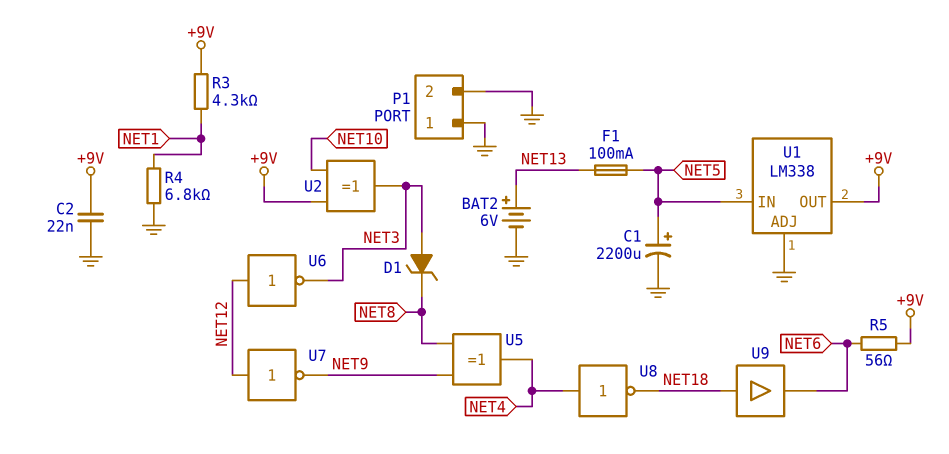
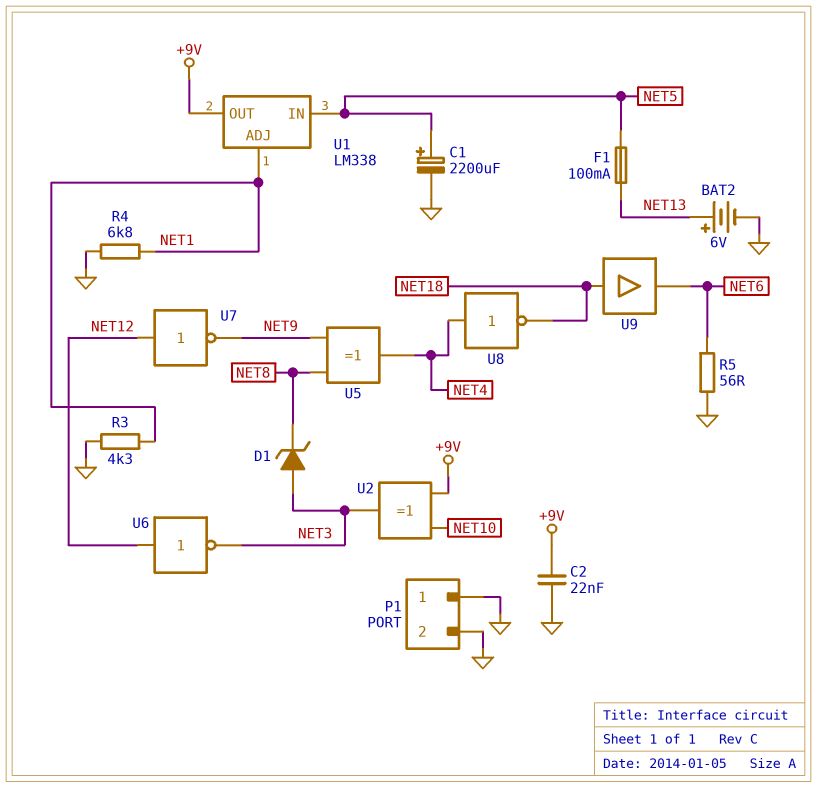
R3: 4.3k (+9V, NET1) -> 4.3k (GND, NET1)
R5: 56 (+9V, NET6) -> 56 (GND, NET6)
U1 pin ADJ: GND -> NET1

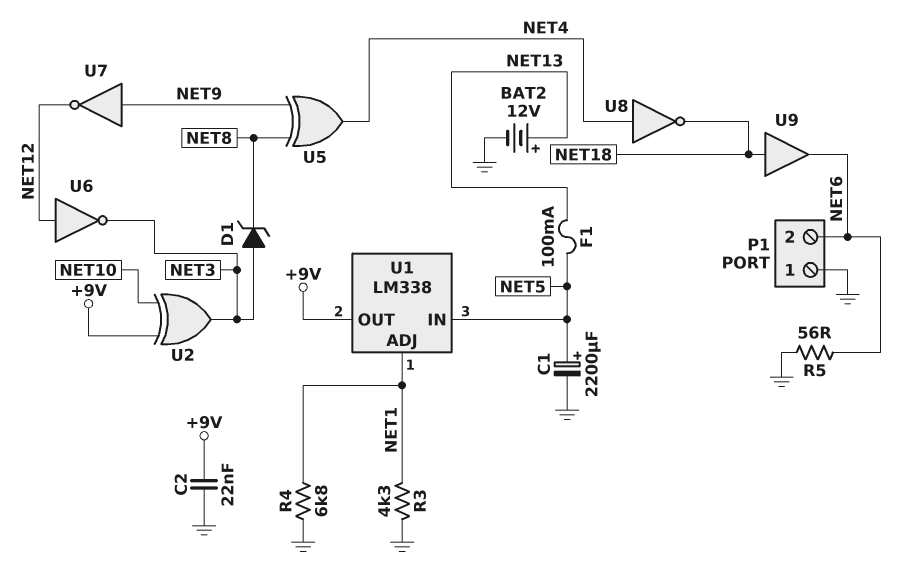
BAT2: 6V (plus NET13, minus GND) -> 12V (plus NET13, minus GND)
P1 pin 2: GND -> NET6
U7: NOT (in NET12, out NET9) -> NOT (in NET9, out NET12)

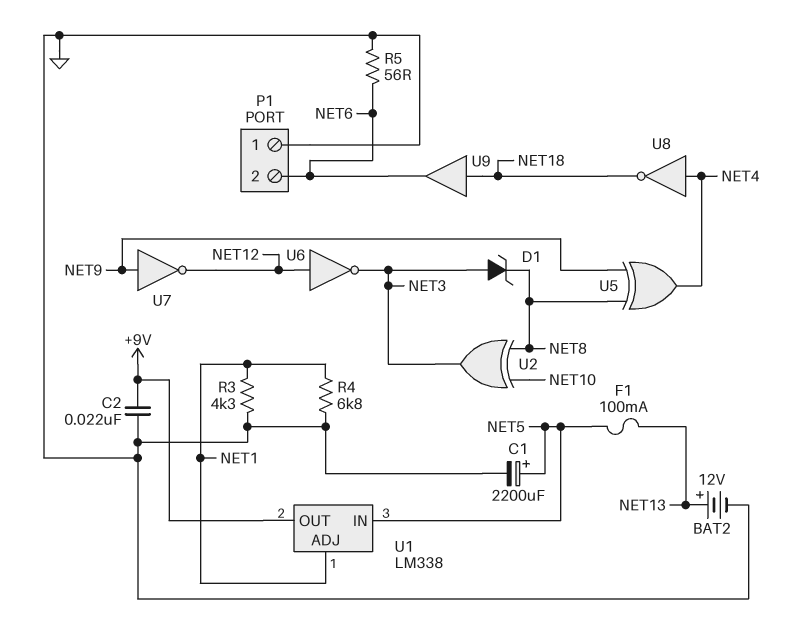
U2: XOR (in +9V, in NET10, out NET3) -> XOR (in NET8, in NET10, out NET3)

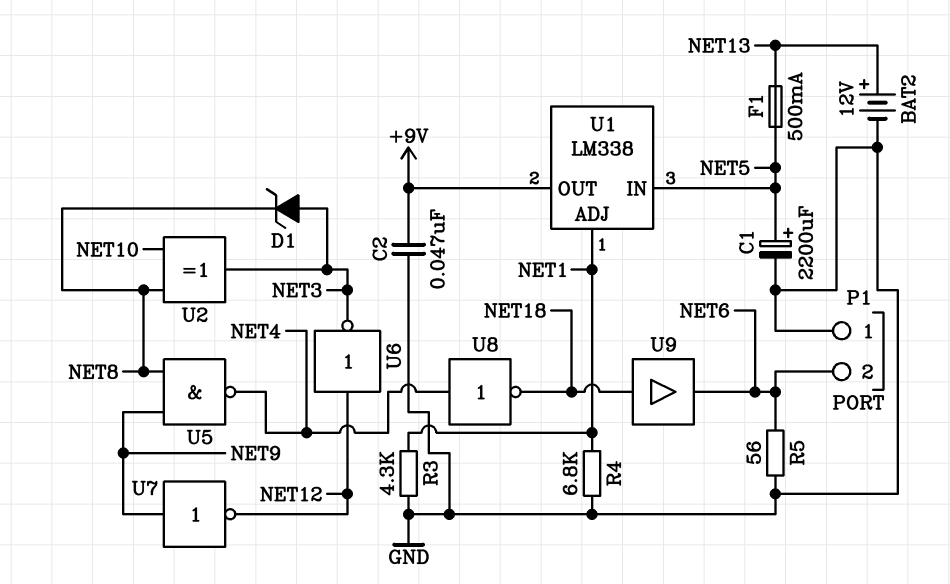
C2: 22nF (+9V, GND) -> 47nF (+9V, GND)
F1: 100mA (NET5, NET13) -> 500mA (NET5, NET13)
U5: XOR (in NET8, in NET9, out NET4) -> NAND (in NET8, in NET9, out NET4)

